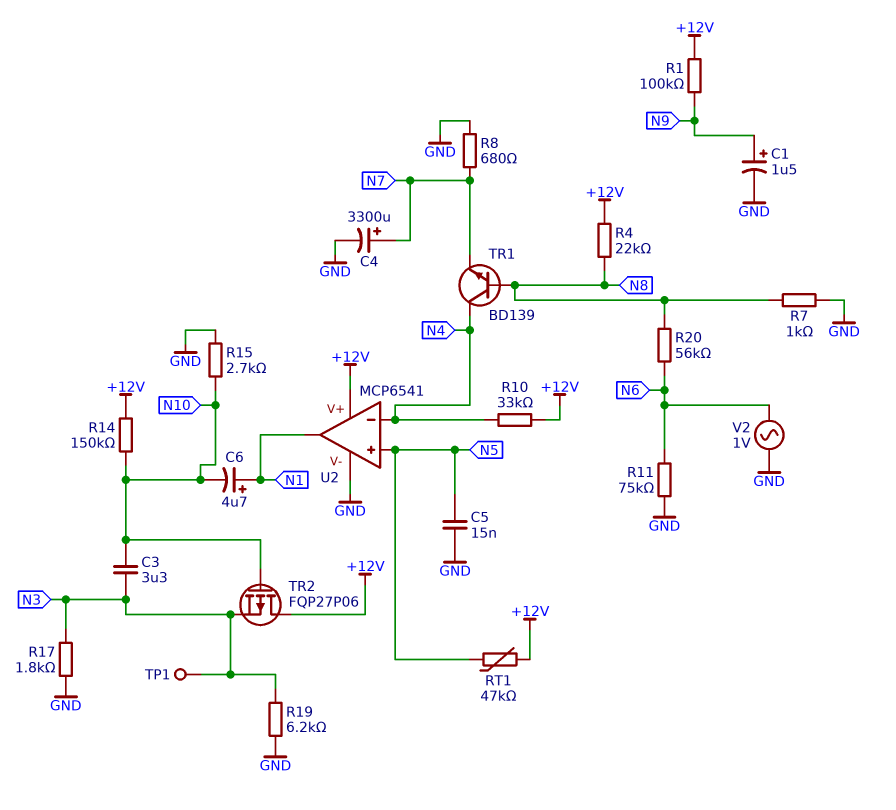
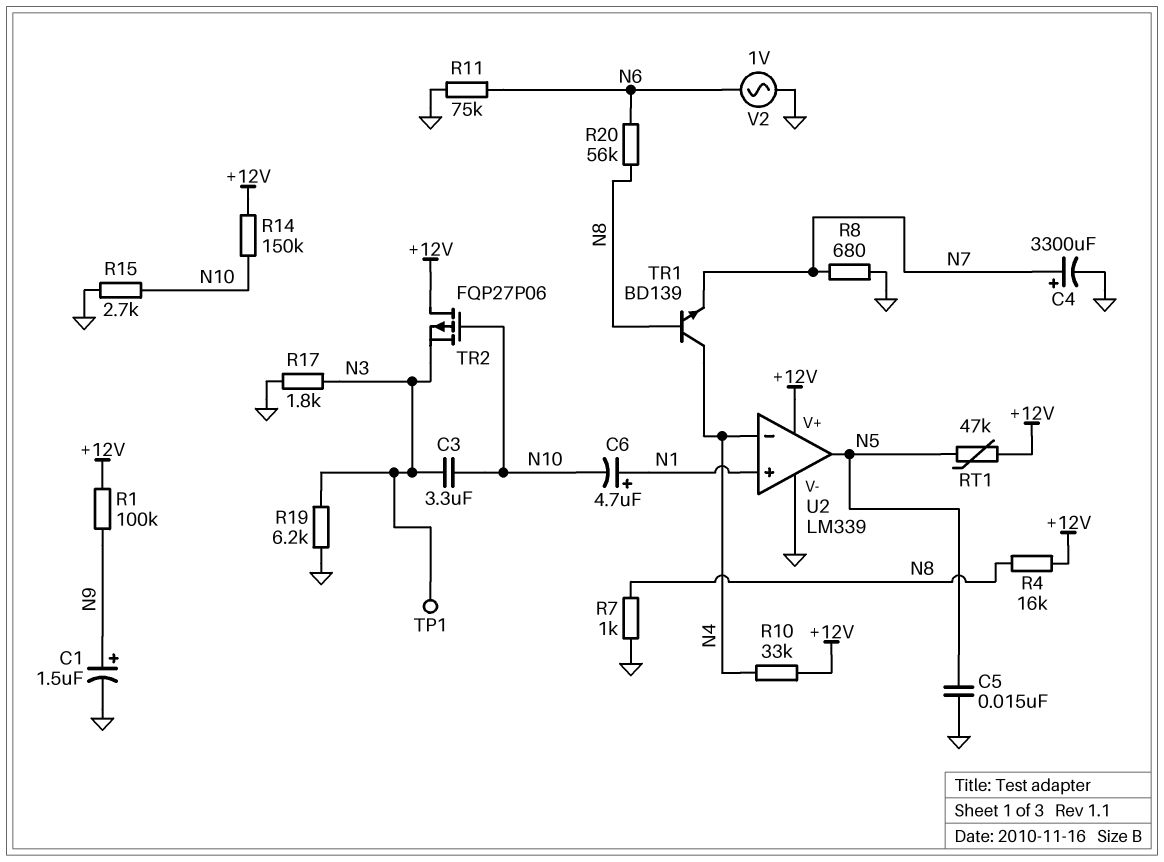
R4: 22k (+12V, N8) -> 16k (+12V, N8)
U2: MCP6541 -> LM339
U2 pin in+: N5 -> N1
U2 pin out: N1 -> N5

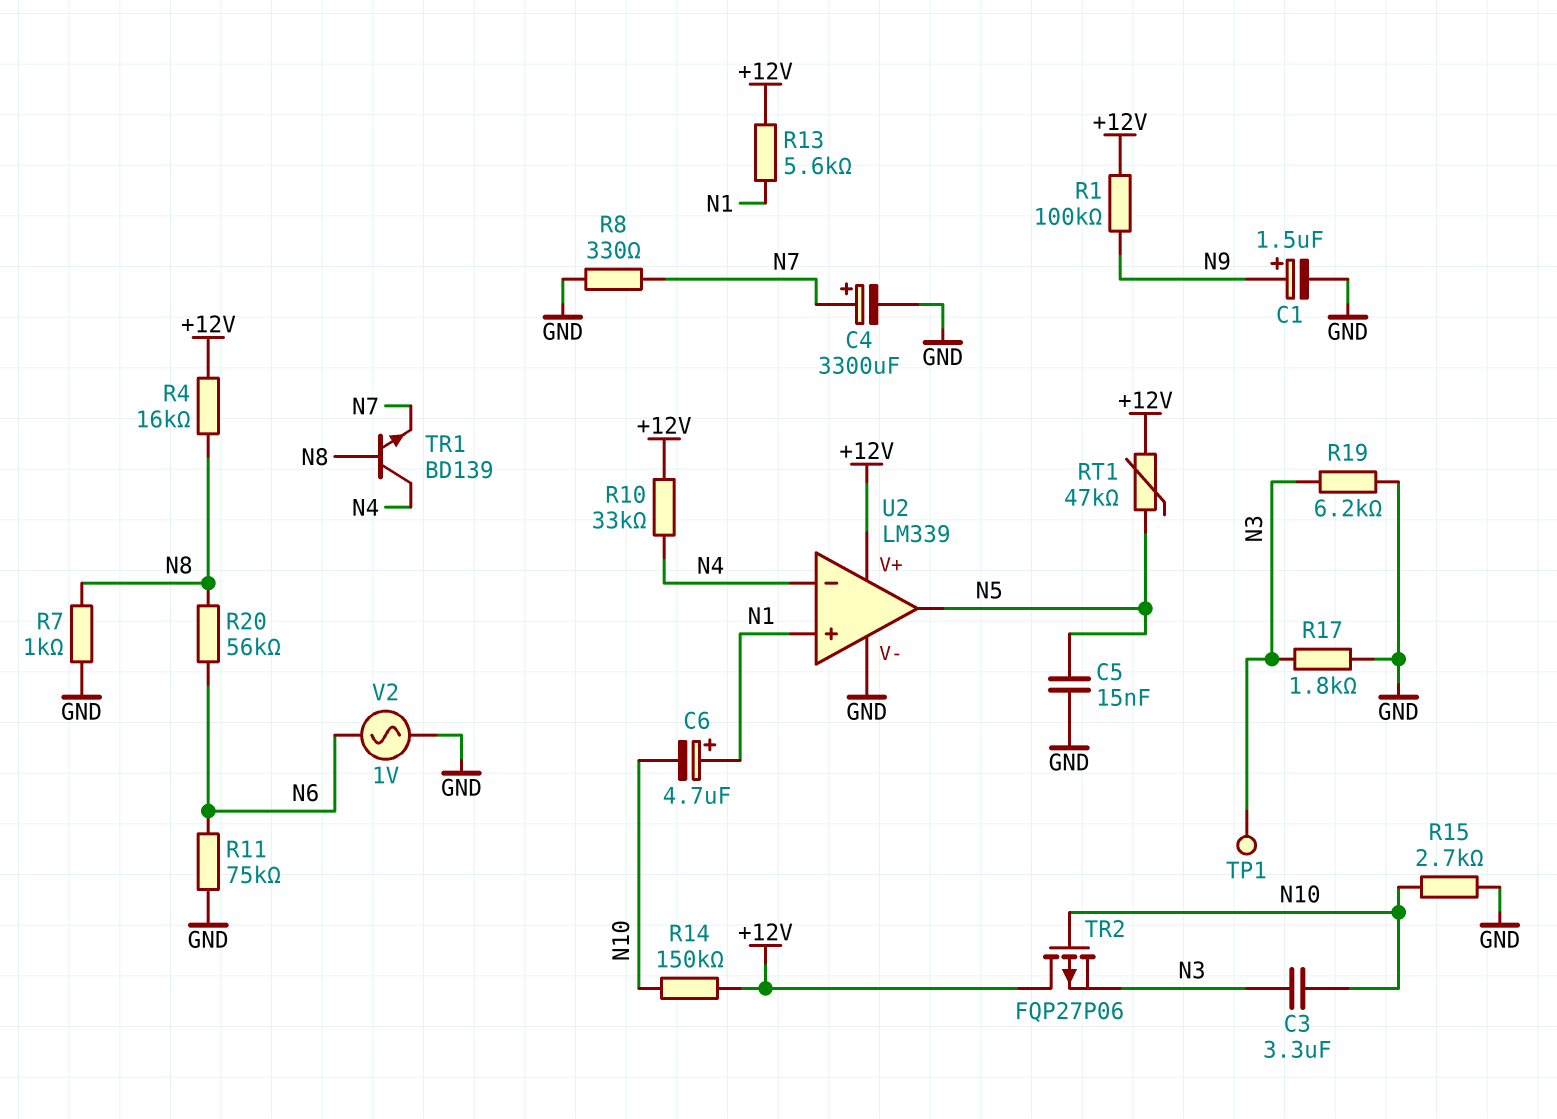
R8: 680 (GND, N7) -> 330 (GND, N7)
R13: none -> 5.6k (+12V, N1)

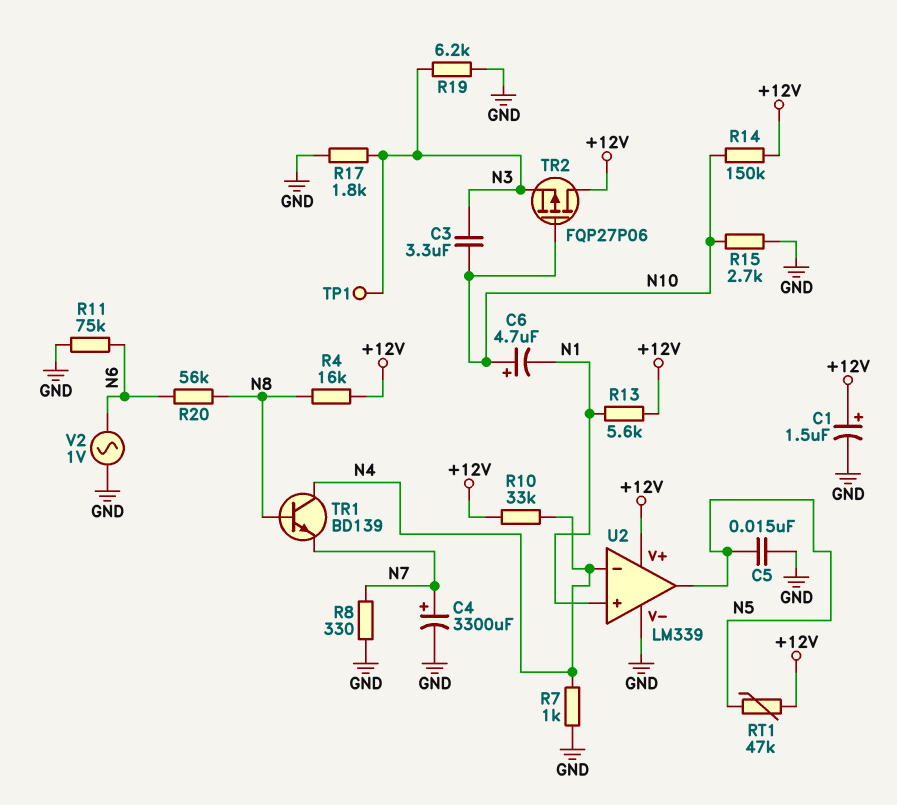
C1: 1.5uF (plus N9, minus GND) -> 1.5uF (plus +12V, minus GND)
C6: 4.7uF (plus N1, minus N10) -> 4.7uF (plus N10, minus N1)
R1: 100k (+12V, N9) -> none
R7: 1k (GND, N8) -> 1k (GND, N4)

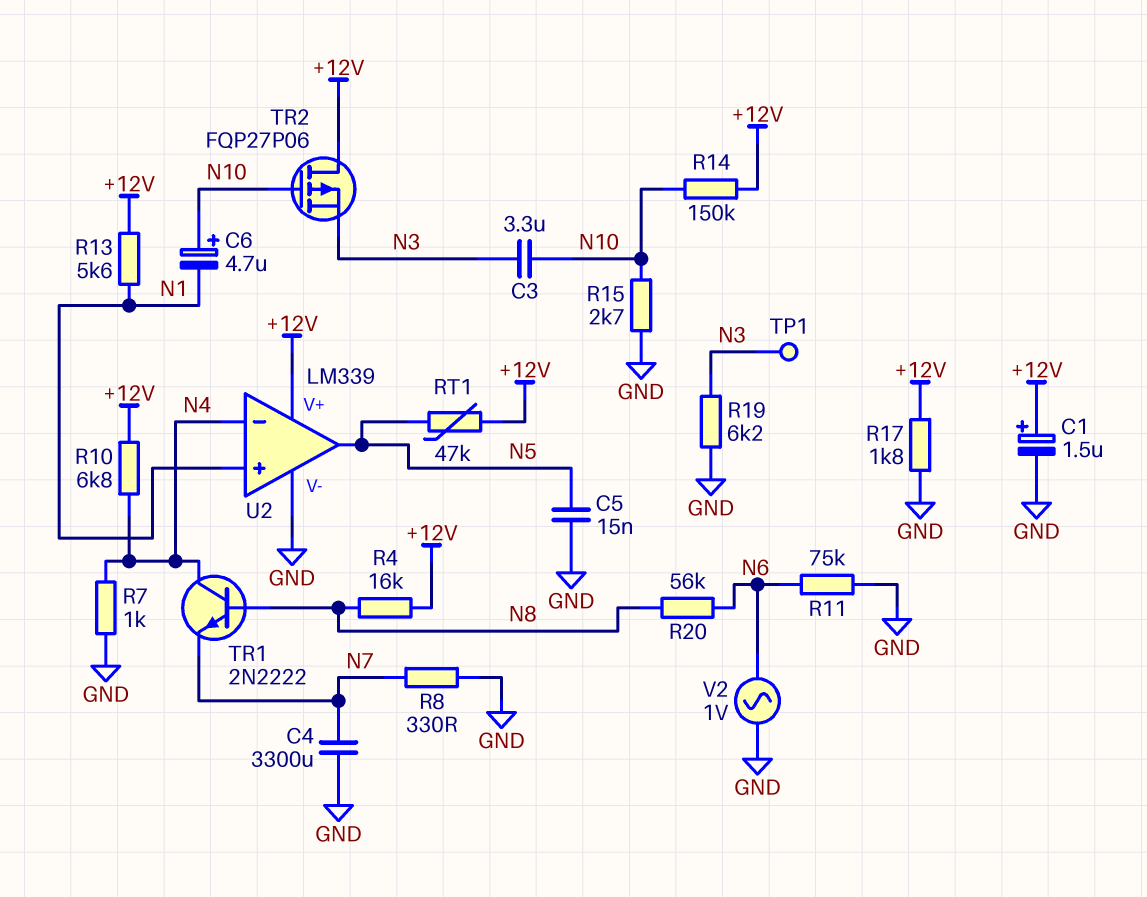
C4: 3300uF (plus N7, minus GND) -> 3300uF (GND, N7)
R10: 33k (+12V, N4) -> 6.8k (+12V, N4)
R17: 1.8k (GND, N3) -> 1.8k (+12V, GND)
TR1: NPN BD139 (B N8, C N4, E N7) -> NPN 2N2222 (B N8, C N4, E N7)

